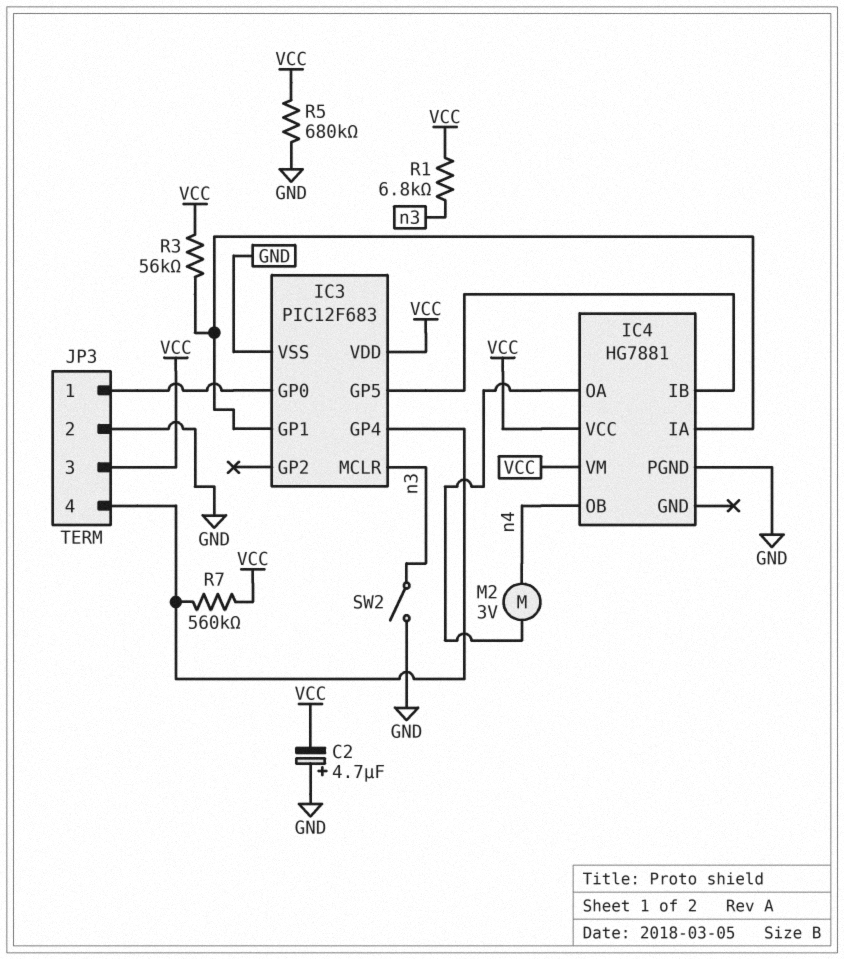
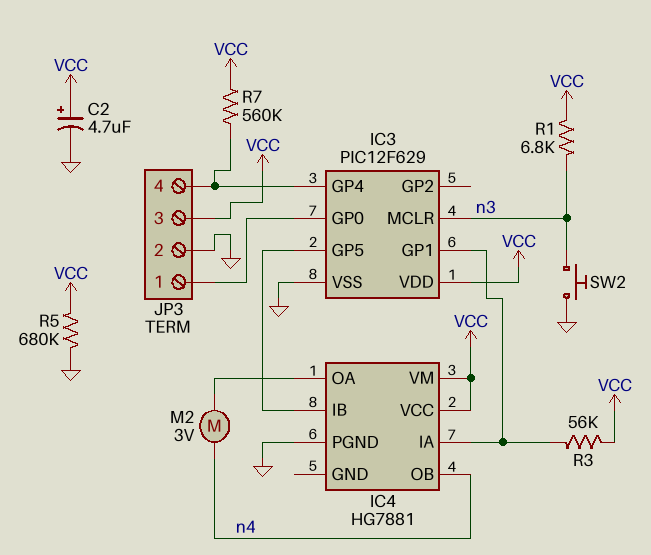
C2: 4.7uF (plus GND, minus VCC) -> 4.7uF (plus VCC, minus GND)
IC3: PIC12F683 -> PIC12F629
SW2: switch (GND, n3) -> button (GND, n3)

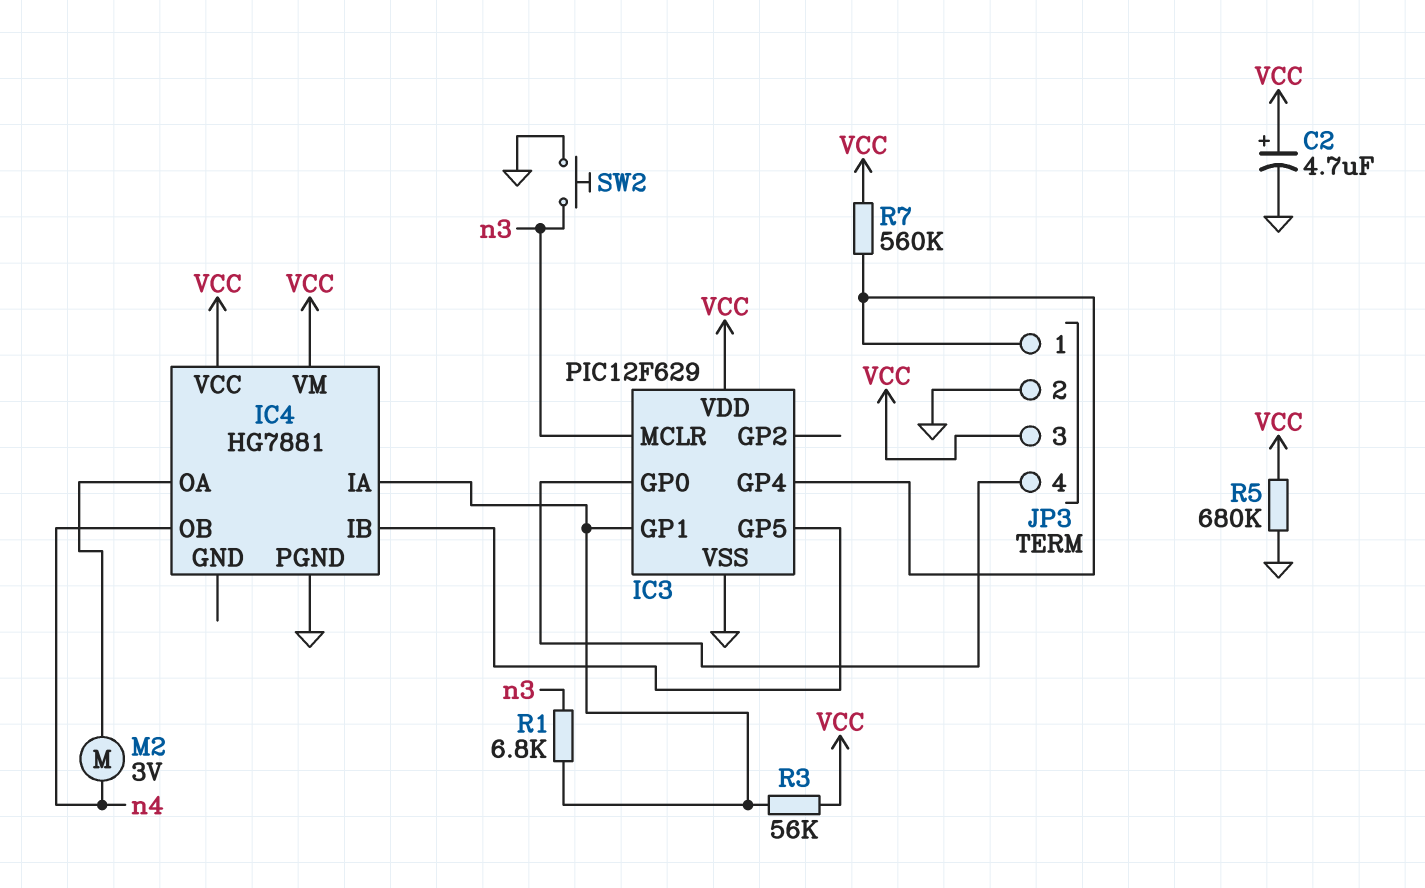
JP3 pin 1: IC3/GP0 -> IC3/GP4
JP3 pin 4: IC3/GP4 -> IC3/GP0
R1: 6.8k (VCC, n3) -> 6.8k (IC3/GP1, n3)

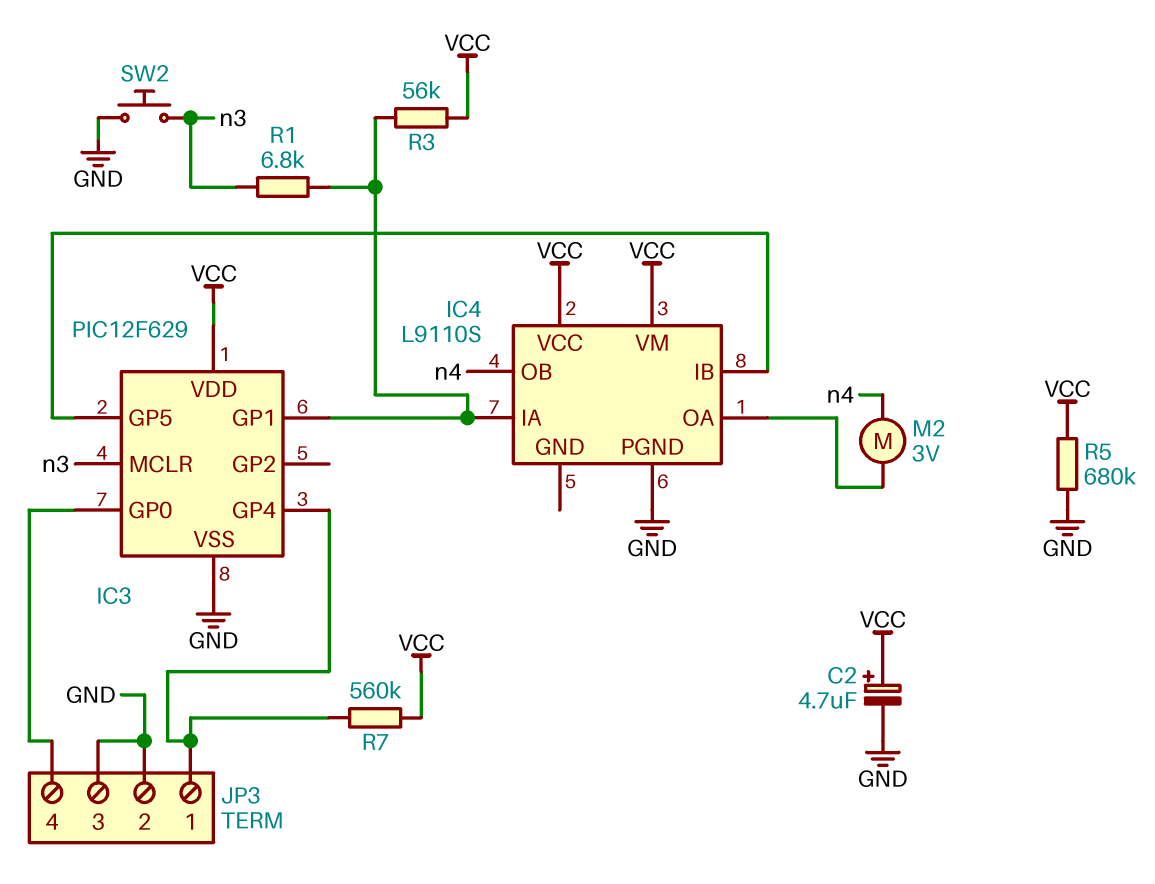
IC4: HG7881 -> L9110S
JP3 pin 3: VCC -> GND

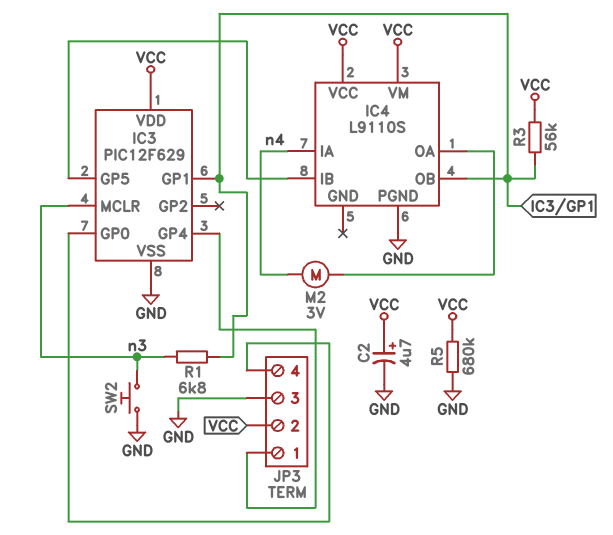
IC4 pin IA: IC3/GP1 -> n4
IC4 pin OB: n4 -> IC3/GP1
JP3 pin 2: GND -> VCC
R7: 560k (IC3/GP4, VCC) -> none

